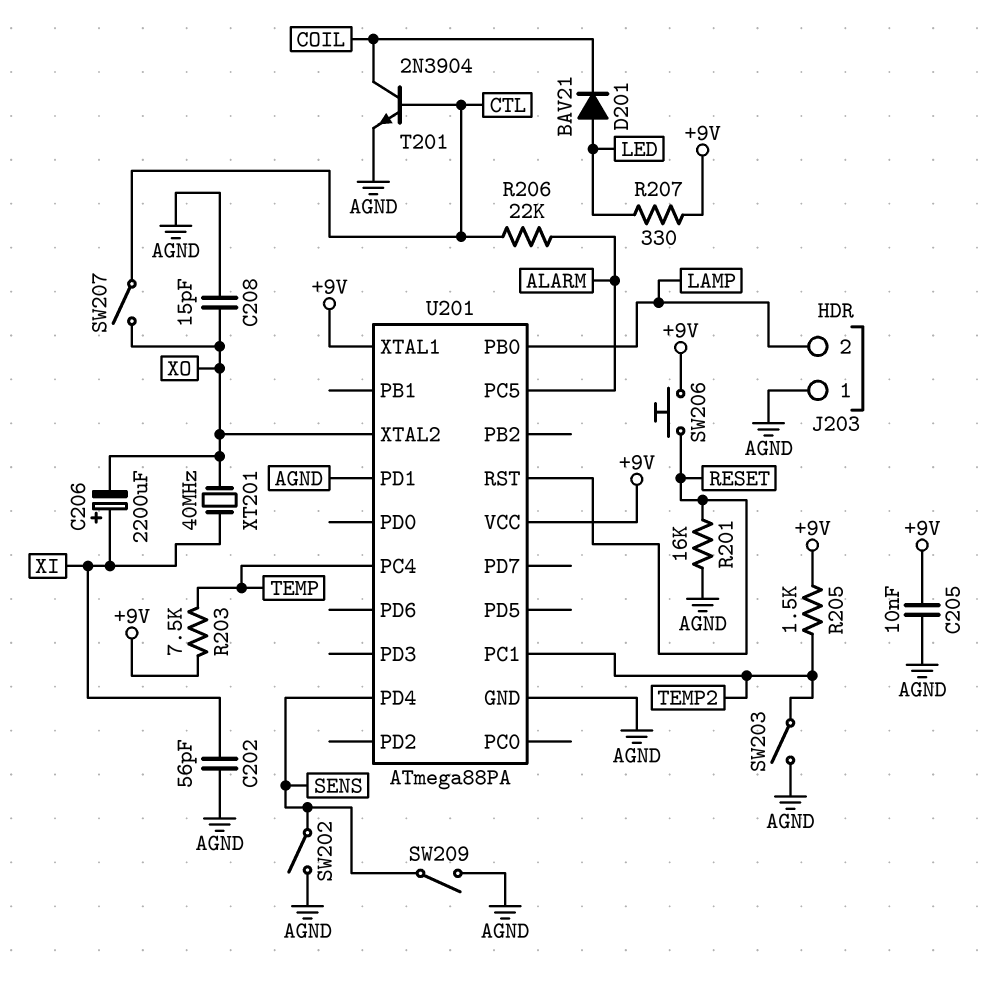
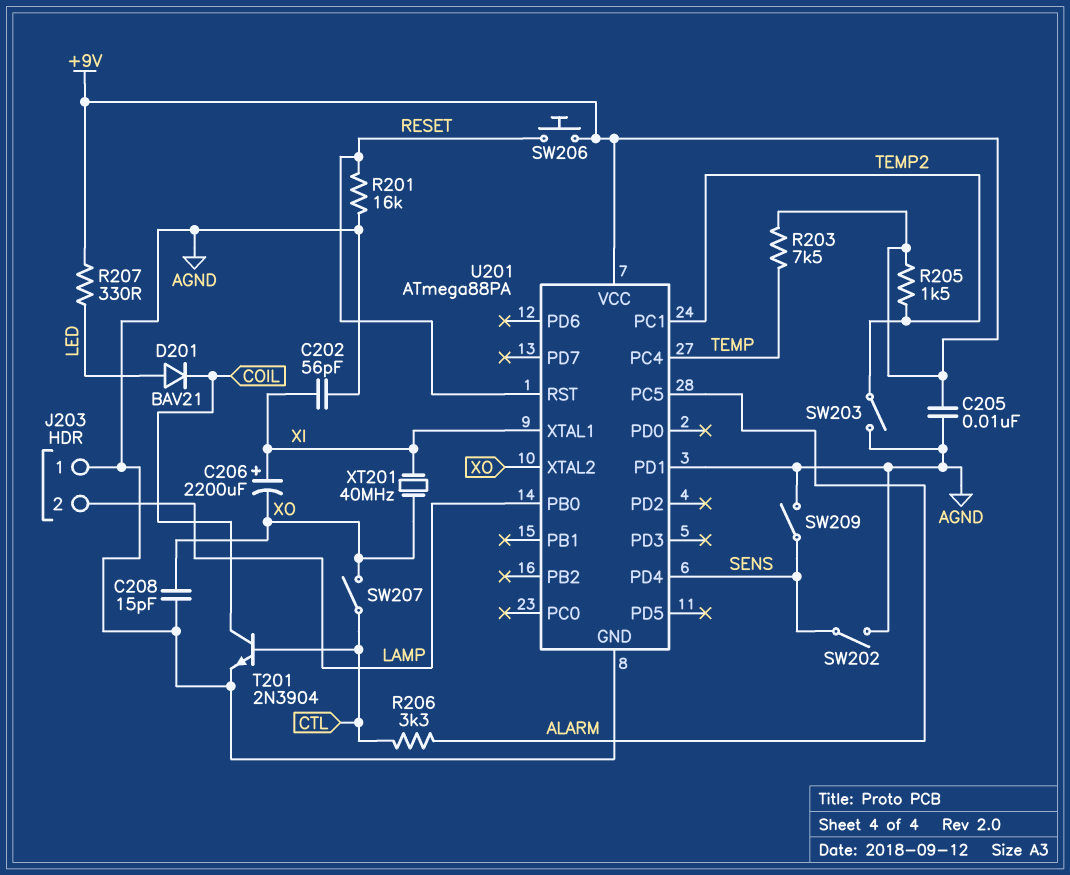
R206: 22k (ALARM, CTL) -> 3.3k (ALARM, CTL)
U201 pin XTAL1: +9V -> XI

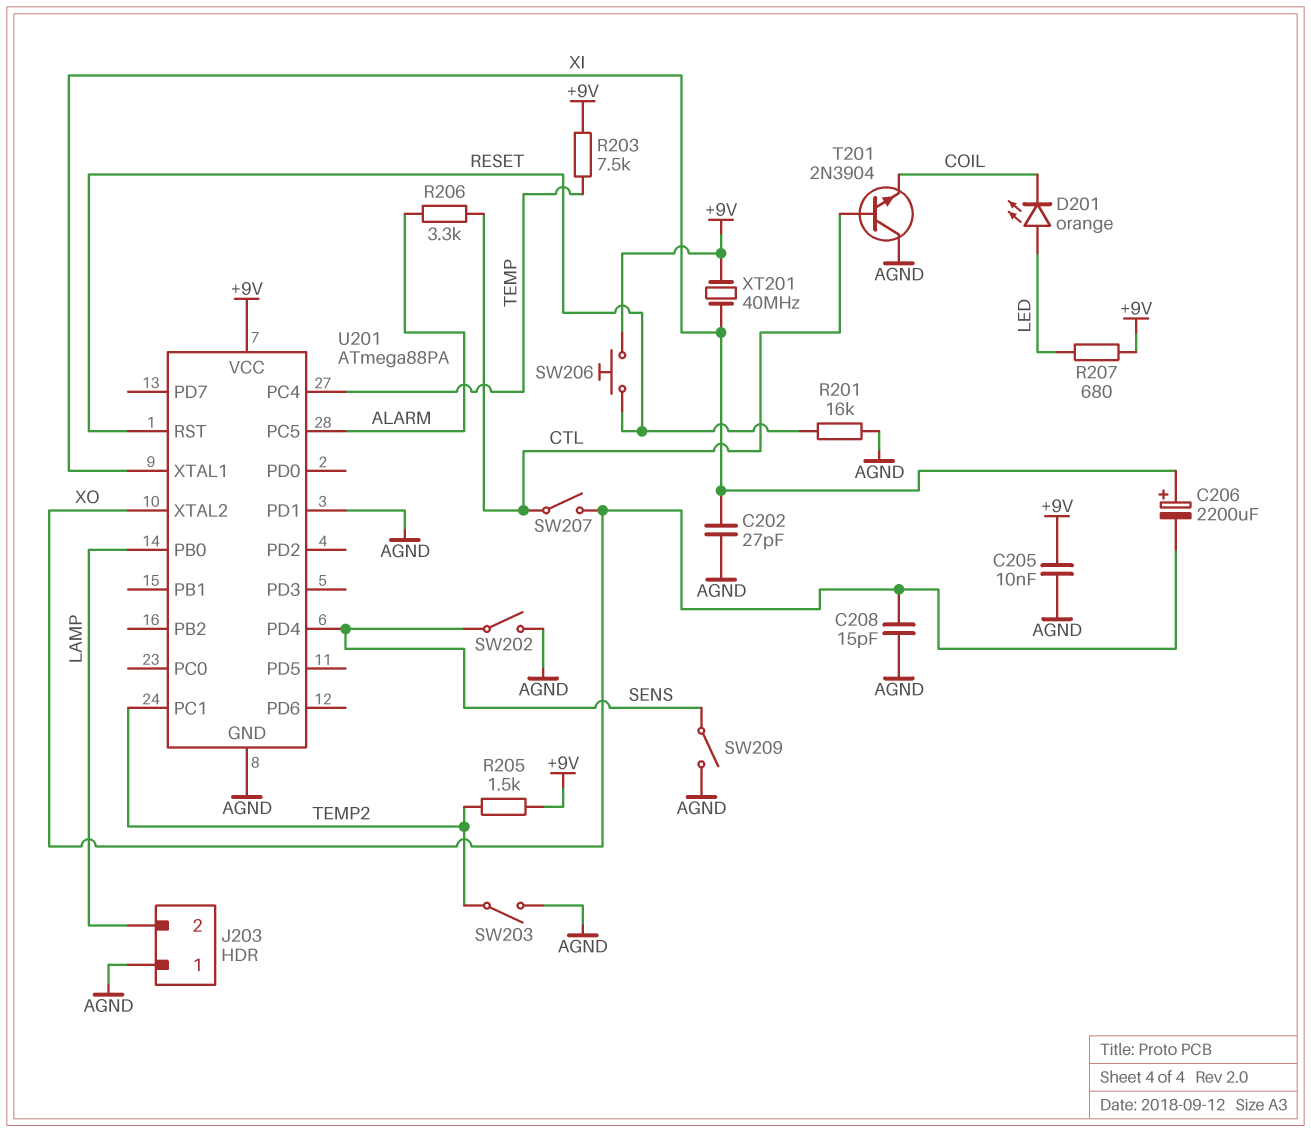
C202: 56pF (AGND, XI) -> 27pF (AGND, XI)
D201: diode BAV21 (A LED, K COIL) -> LED orange (A LED, K COIL)
R207: 330 (+9V, LED) -> 680 (+9V, LED)
T201: NPN 2N3904 (B CTL, C COIL, E AGND) -> NPN 2N3904 (B CTL, C AGND, E COIL)
XT201: 40MHz (XI, XO) -> 40MHz (+9V, XI)

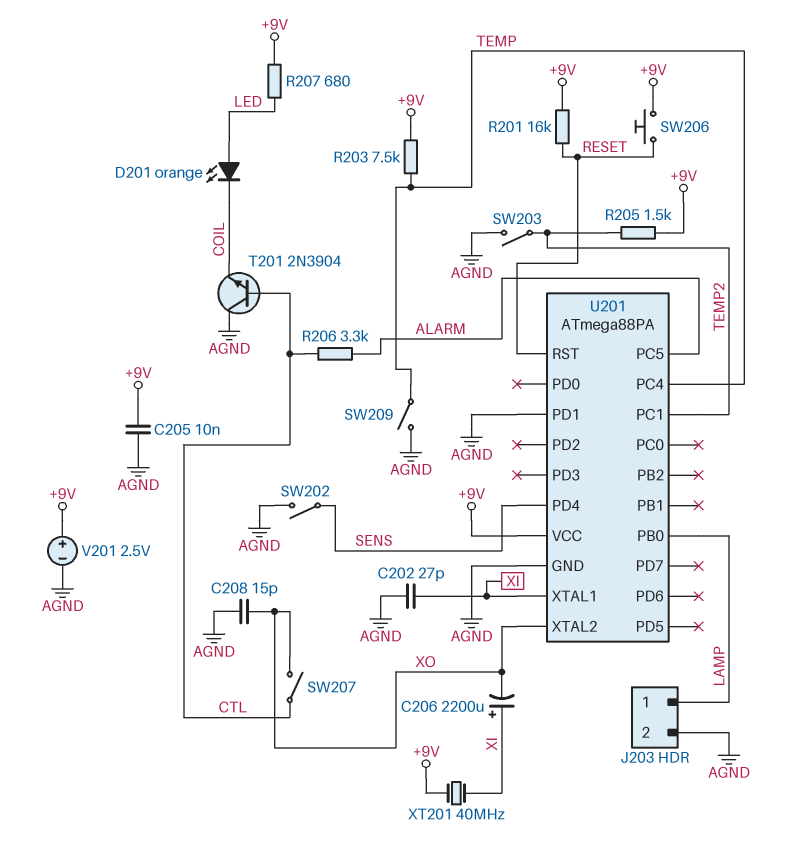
J203 pin 1: AGND -> LAMP
J203 pin 2: LAMP -> AGND
R201: 16k (AGND, RESET) -> 16k (+9V, RESET)
SW209: switch (AGND, SENS) -> switch (AGND, TEMP)
V201: none -> 2.5V (plus +9V, minus AGND)

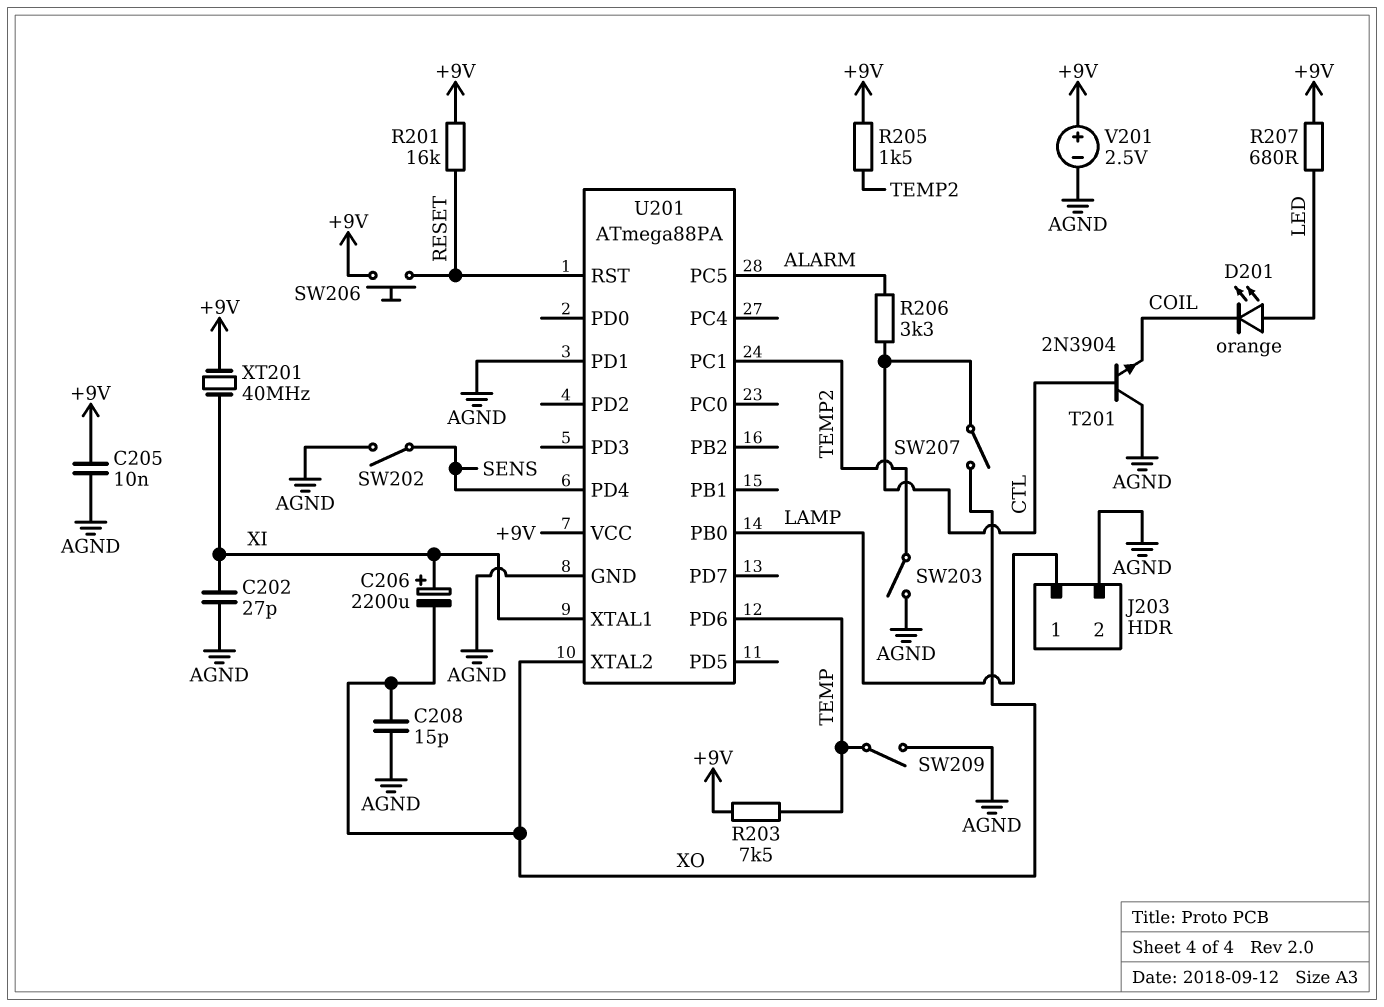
U201 pin PC4: TEMP -> none
U201 pin PD6: none -> TEMP

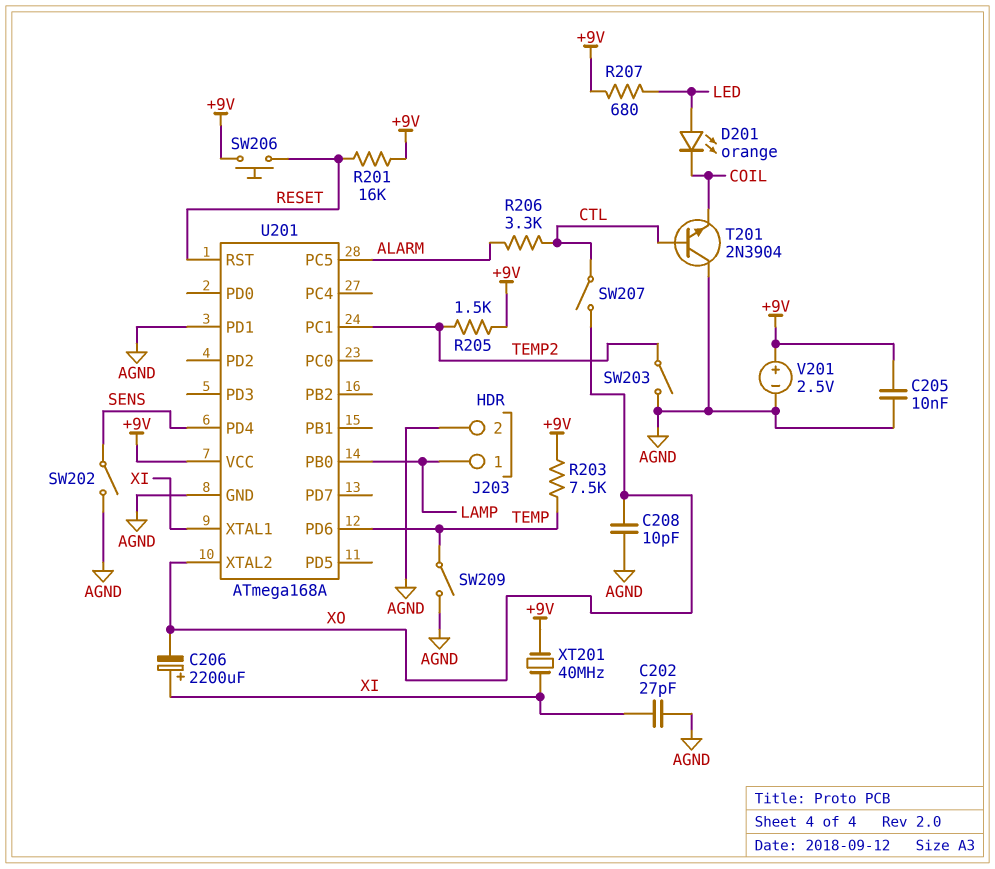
C208: 15pF (AGND, XO) -> 10pF (AGND, XO)
U201: ATmega88PA -> ATmega168A

